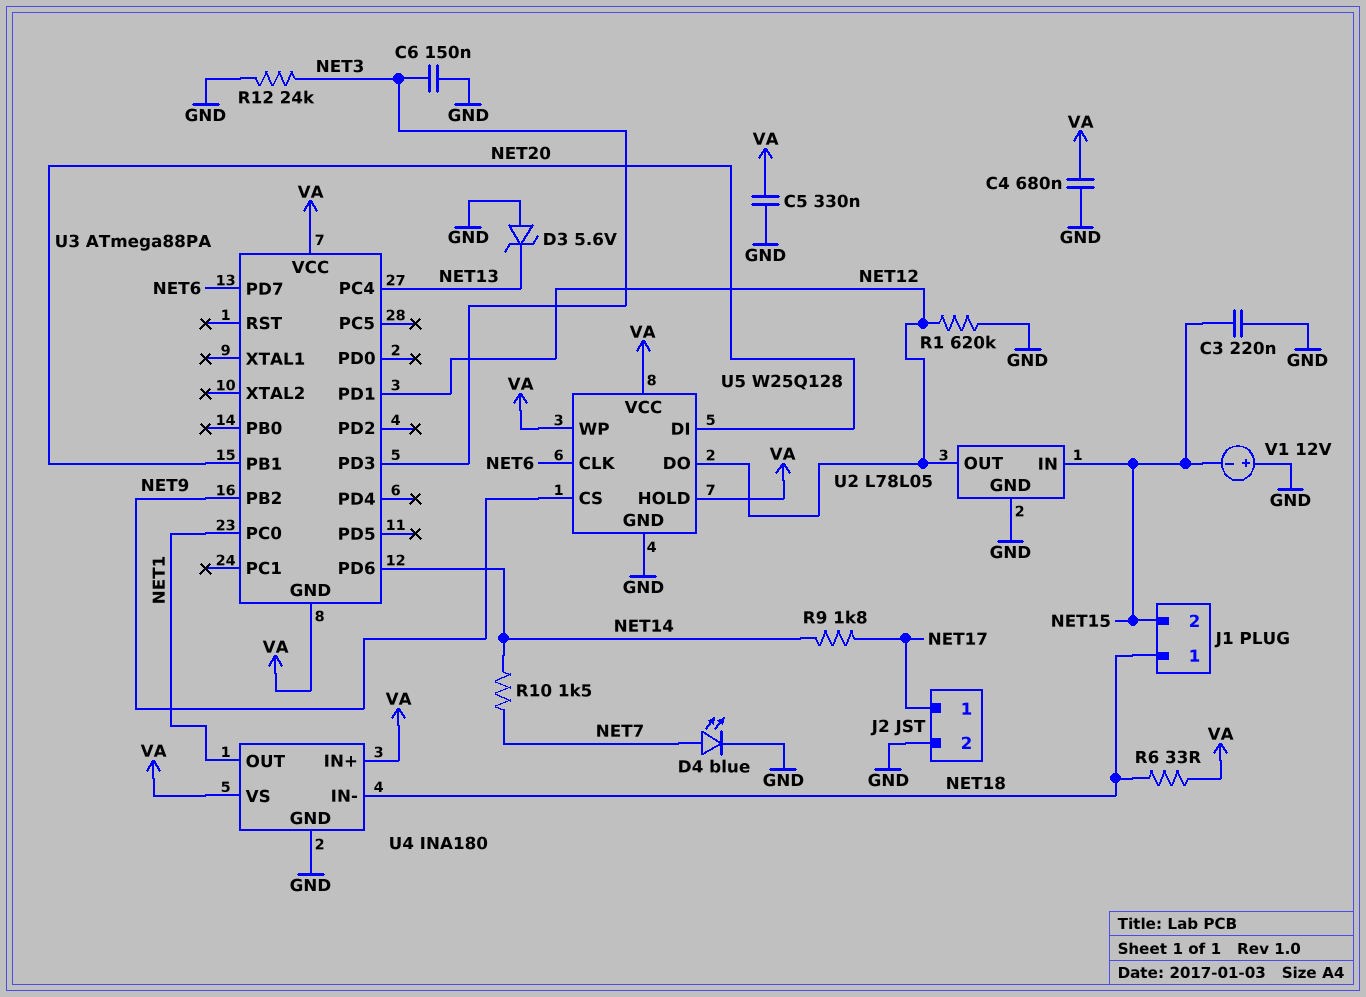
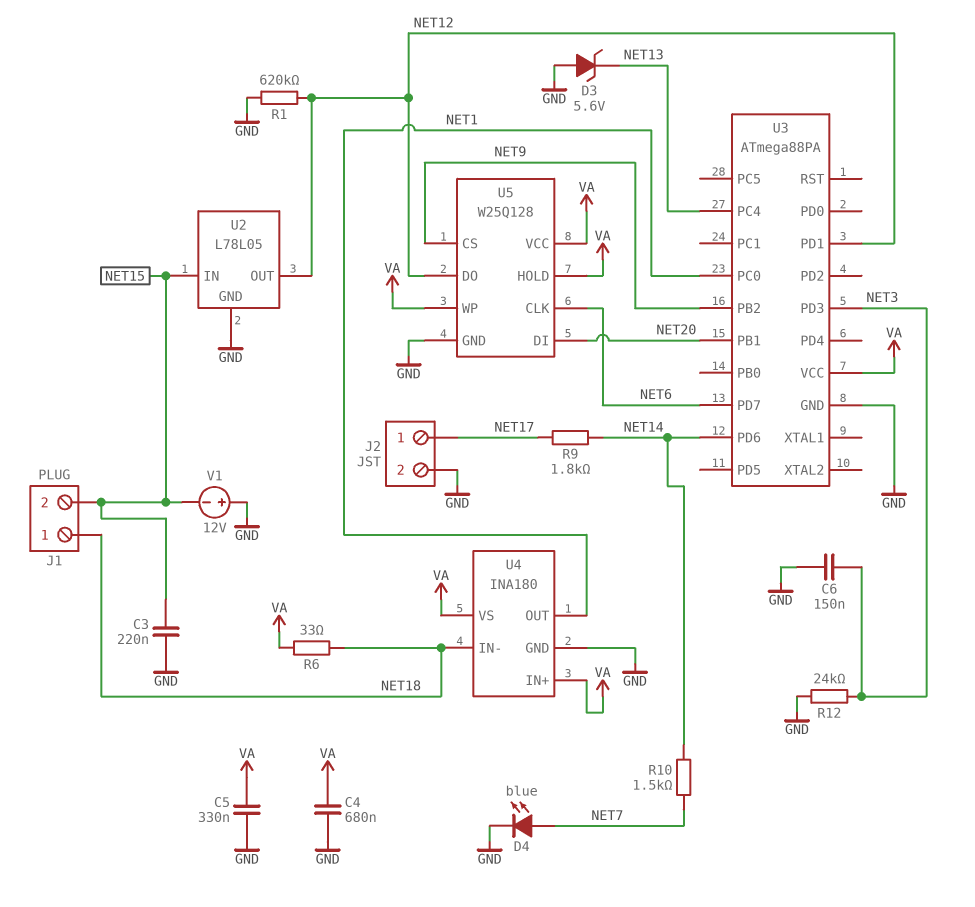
U3 pin GND: VA -> GND

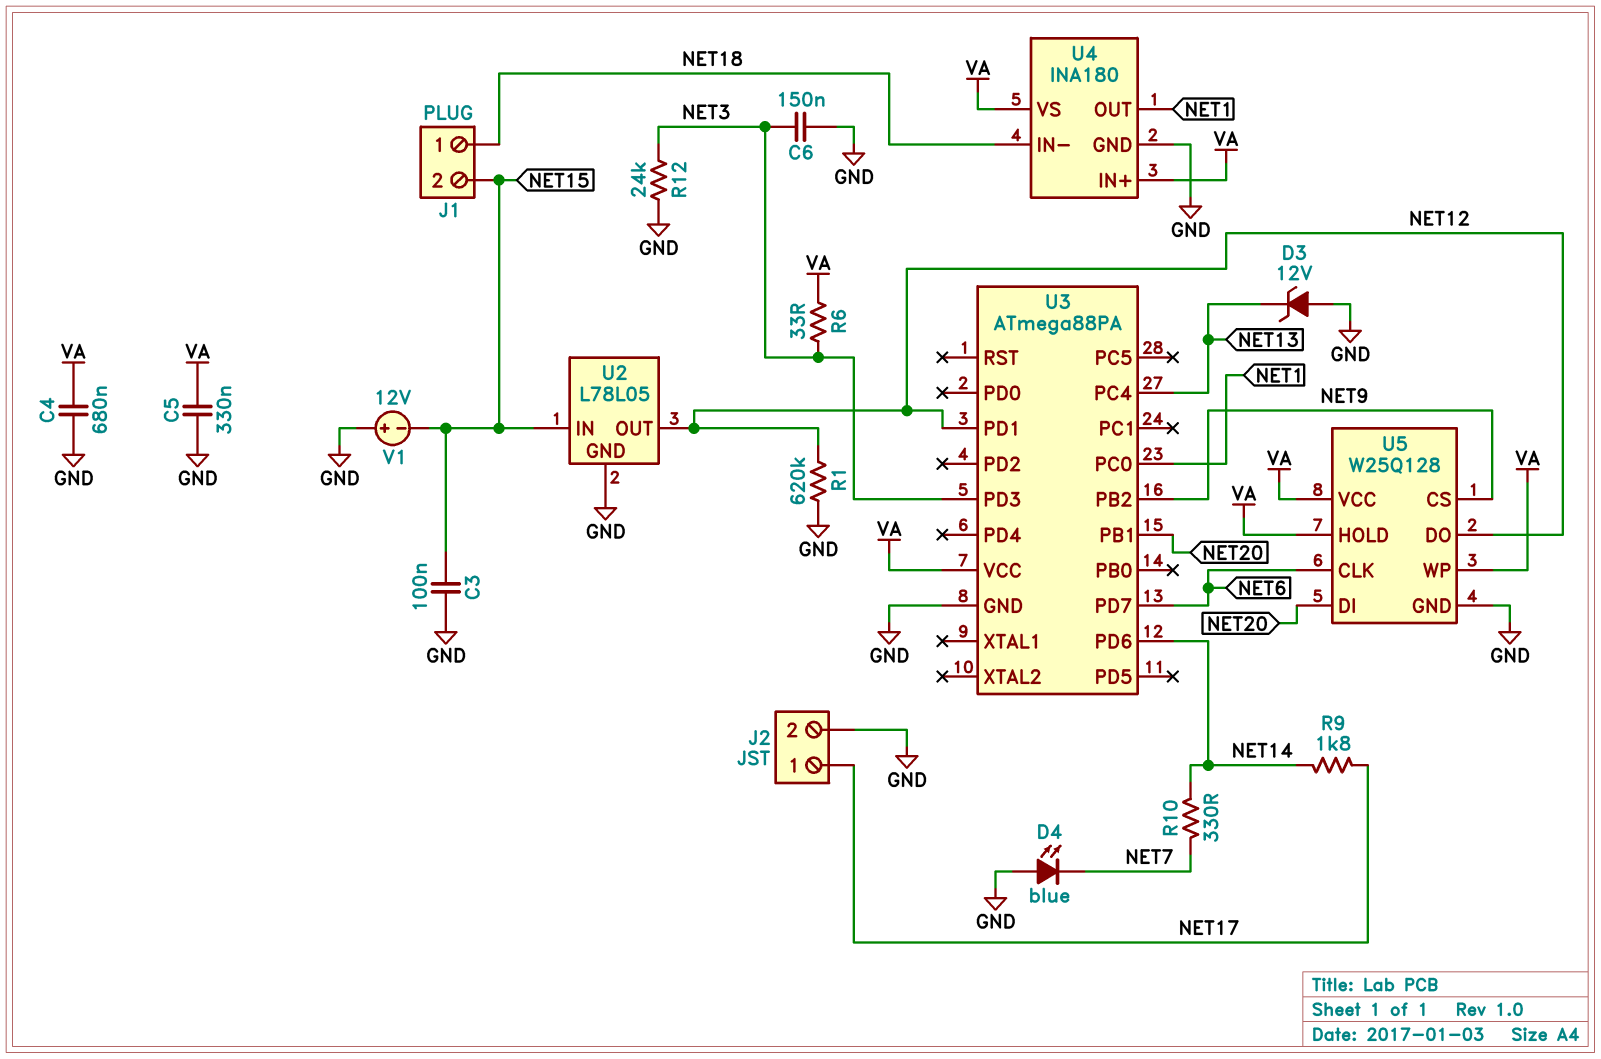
C3: 220nF (GND, NET15) -> 100nF (GND, NET15)
D3: zener 5.6V (A GND, K NET13) -> zener 12V (A GND, K NET13)
D4: LED blue (A NET7, K GND) -> LED blue (A GND, K NET7)
R6: 33 (NET18, VA) -> 33 (NET3, VA)
R10: 1.5k (NET7, NET14) -> 330 (NET7, NET14)

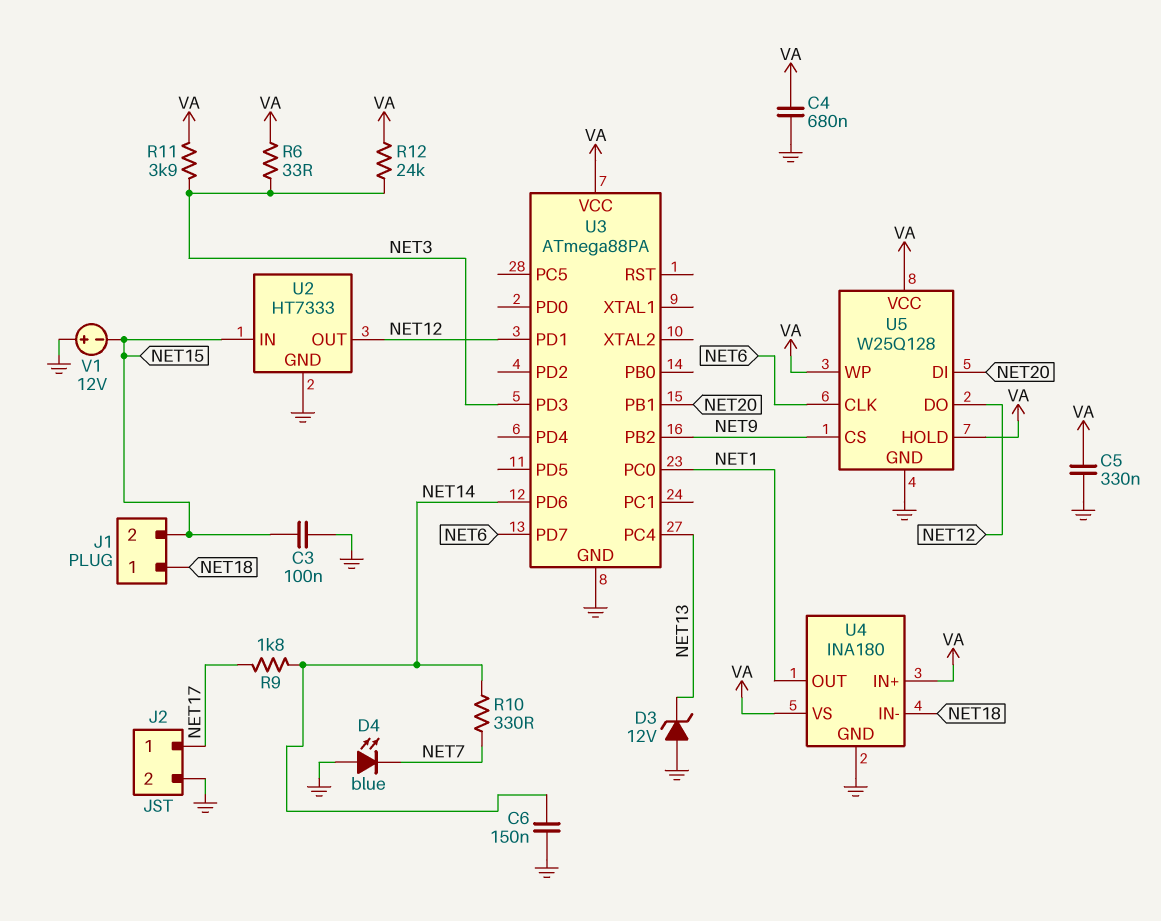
C6: 150nF (GND, NET3) -> 150nF (GND, NET14)
R1: 620k (GND, NET12) -> none
R11: none -> 3.9k (NET3, VA)
R12: 24k (GND, NET3) -> 24k (NET3, VA)
U2: L78L05 -> HT7333

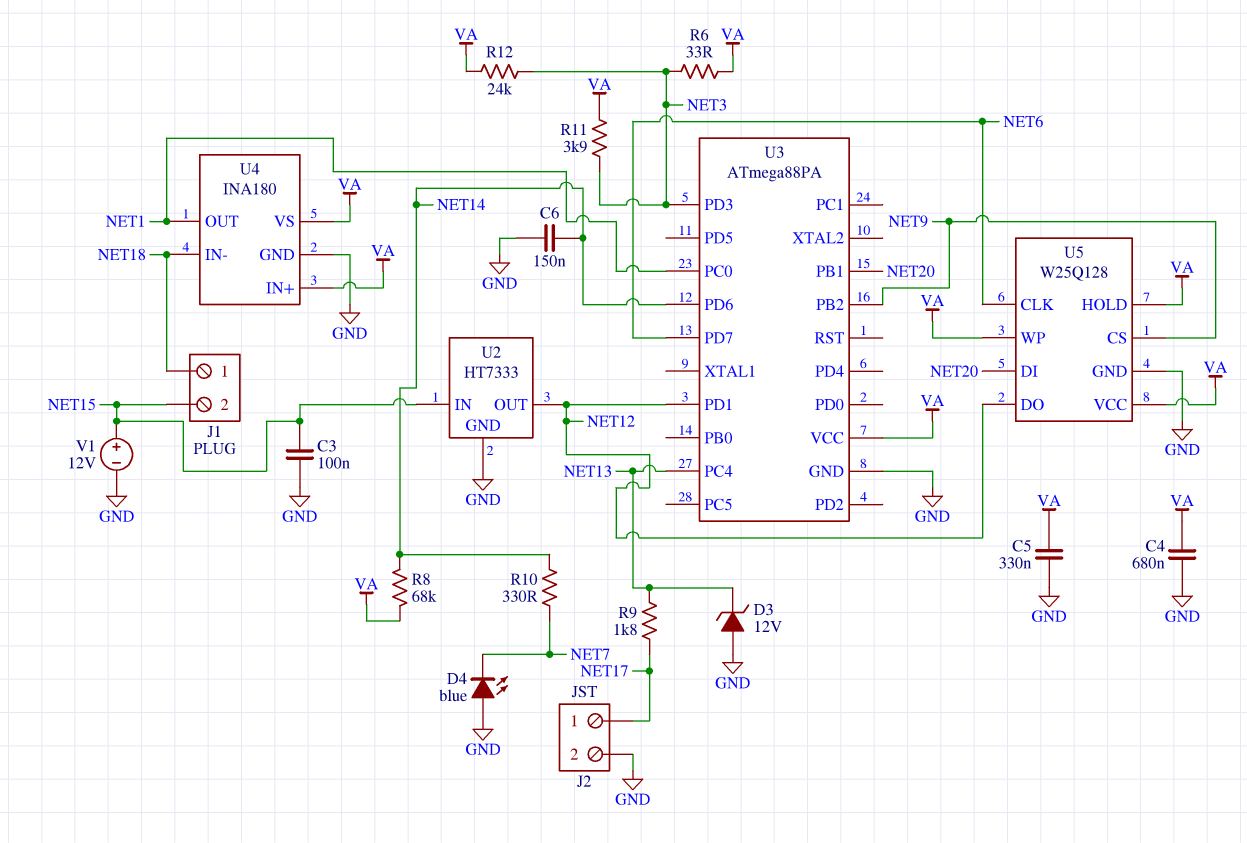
R8: none -> 68k (NET14, VA)
R9: 1.8k (NET14, NET17) -> 1.8k (NET13, NET17)
V1: 12V (plus GND, minus NET15) -> 12V (plus NET15, minus GND)

